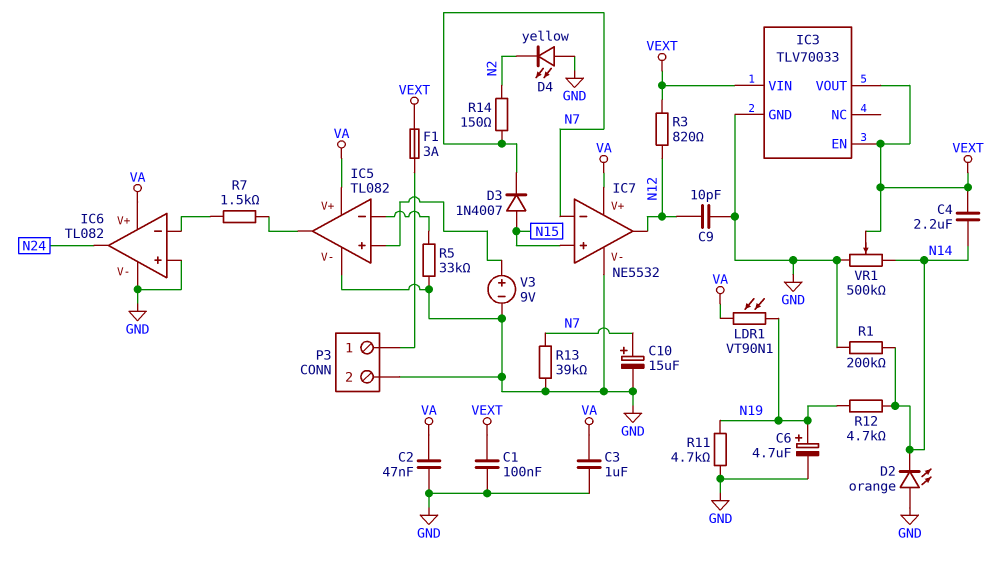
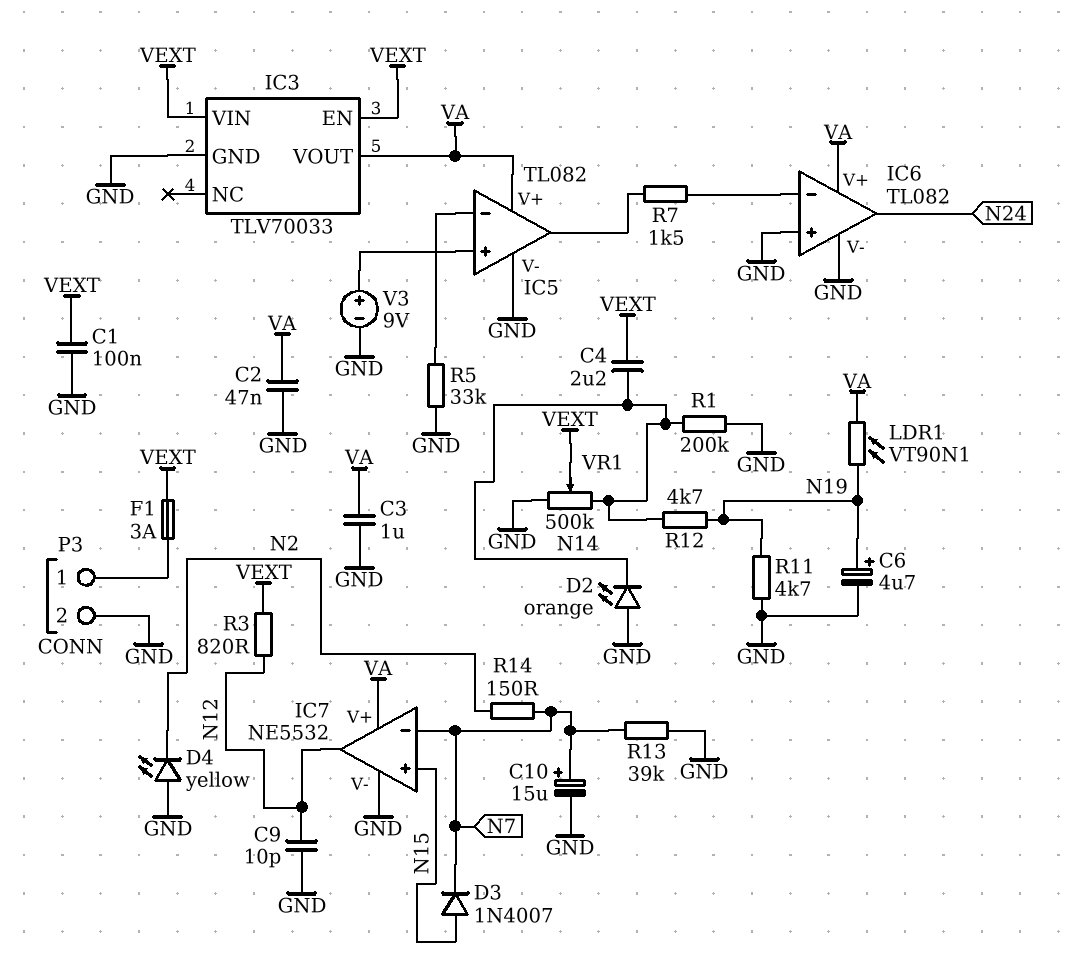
IC3 pin VOUT: VEXT -> VA

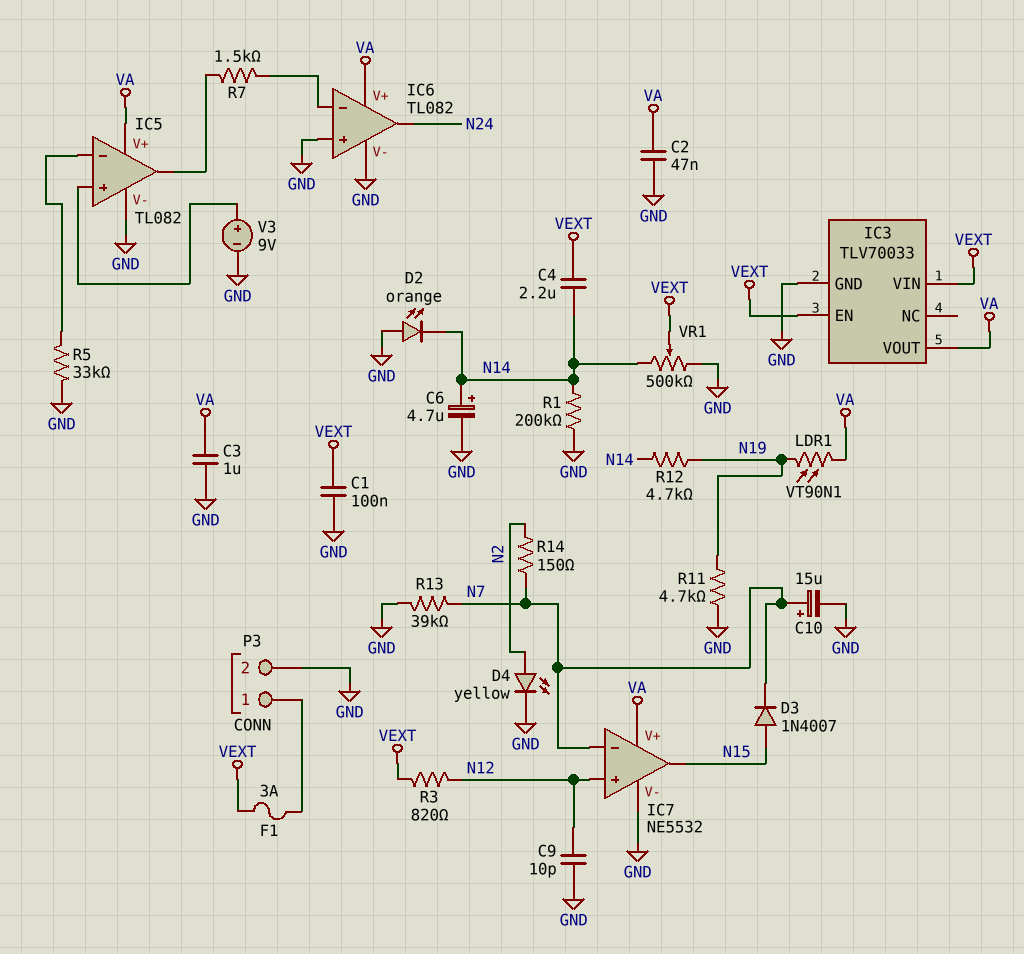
C6: 4.7uF (plus N19, minus GND) -> 4.7uF (plus N14, minus GND)
D4: LED yellow (A GND, K N2) -> LED yellow (A N2, K GND)
IC7 pin in+: N15 -> N12
IC7 pin out: N12 -> N15

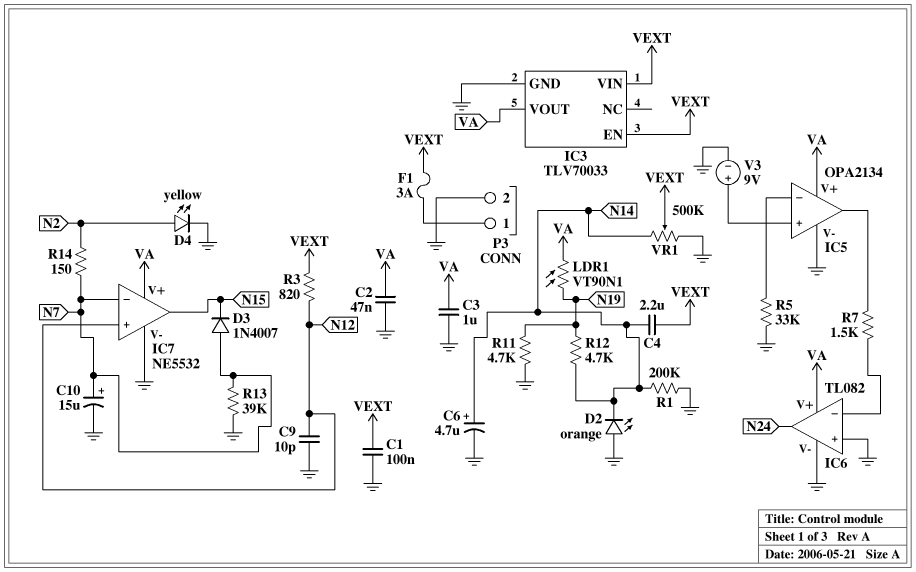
D3: diode 1N4007 (A N15, K N7) -> diode 1N4007 (A N7, K N15)
IC5: TL082 -> OPA2134

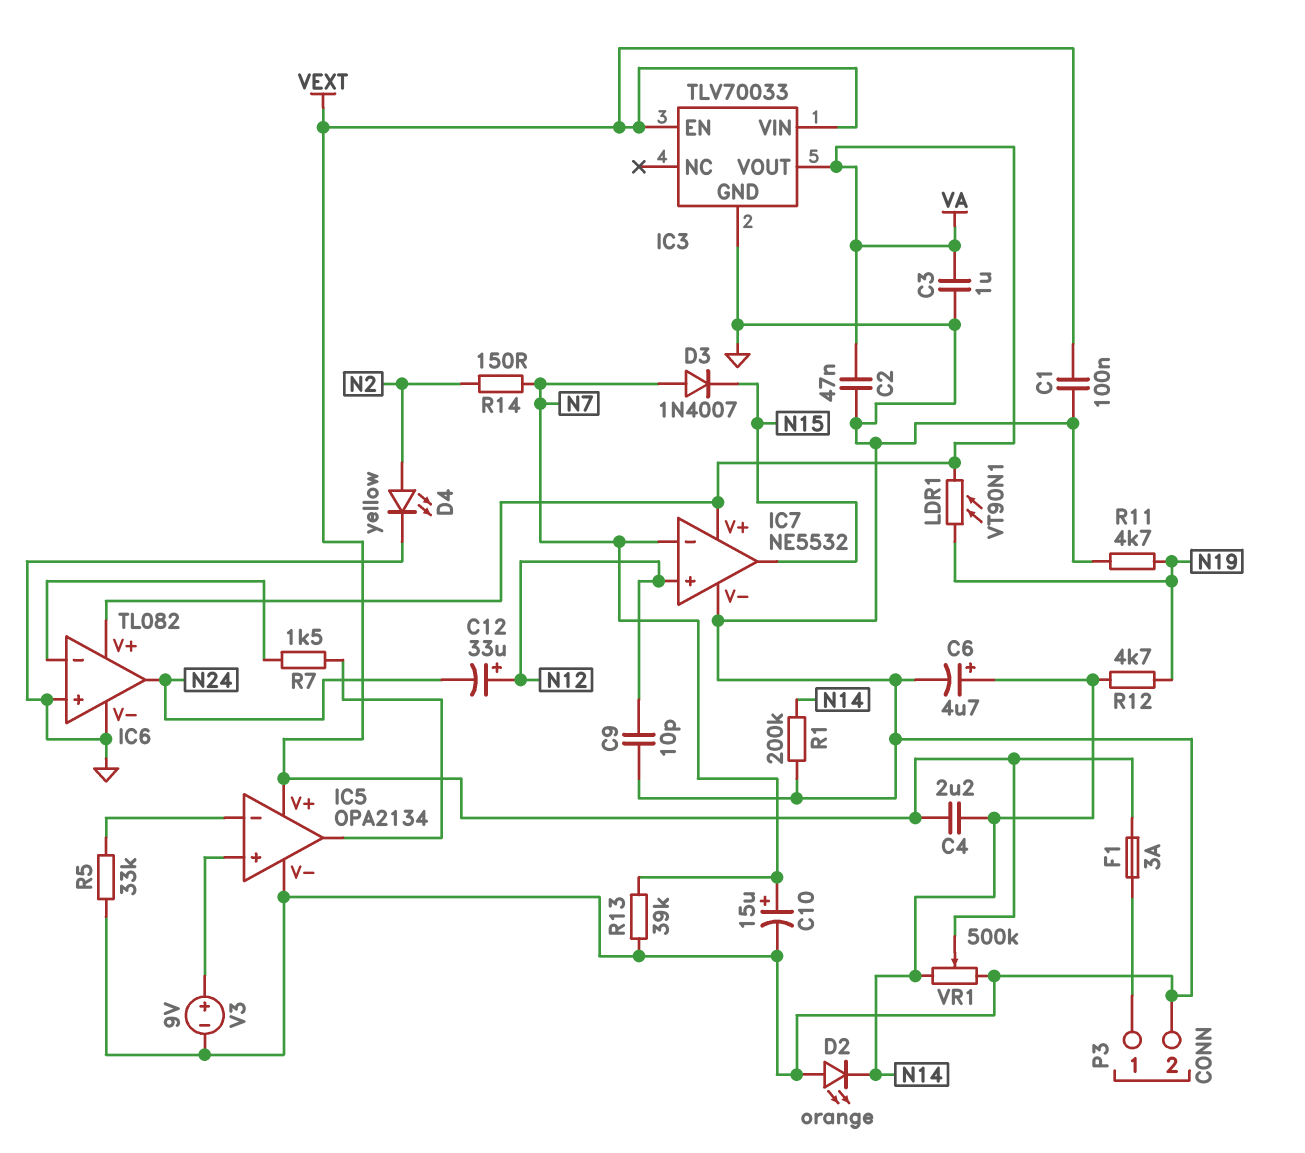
C12: none -> 33uF (plus N12, minus N24)
IC5 pin V+: VA -> VEXT
R3: 820 (N12, VEXT) -> none

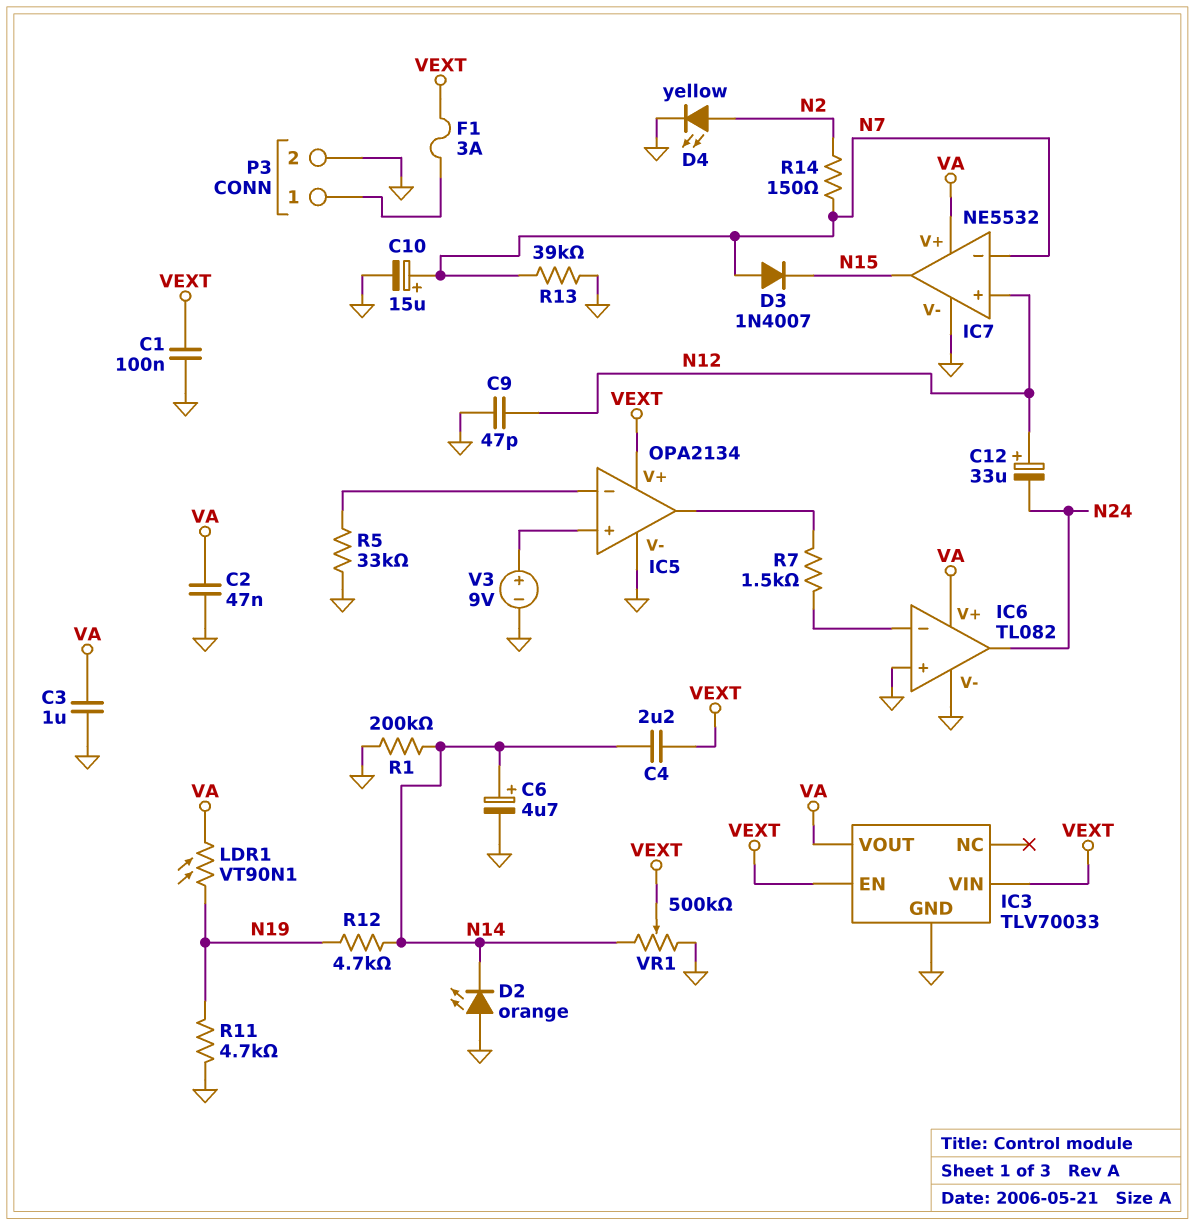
C9: 10pF (GND, N12) -> 47pF (GND, N12)

